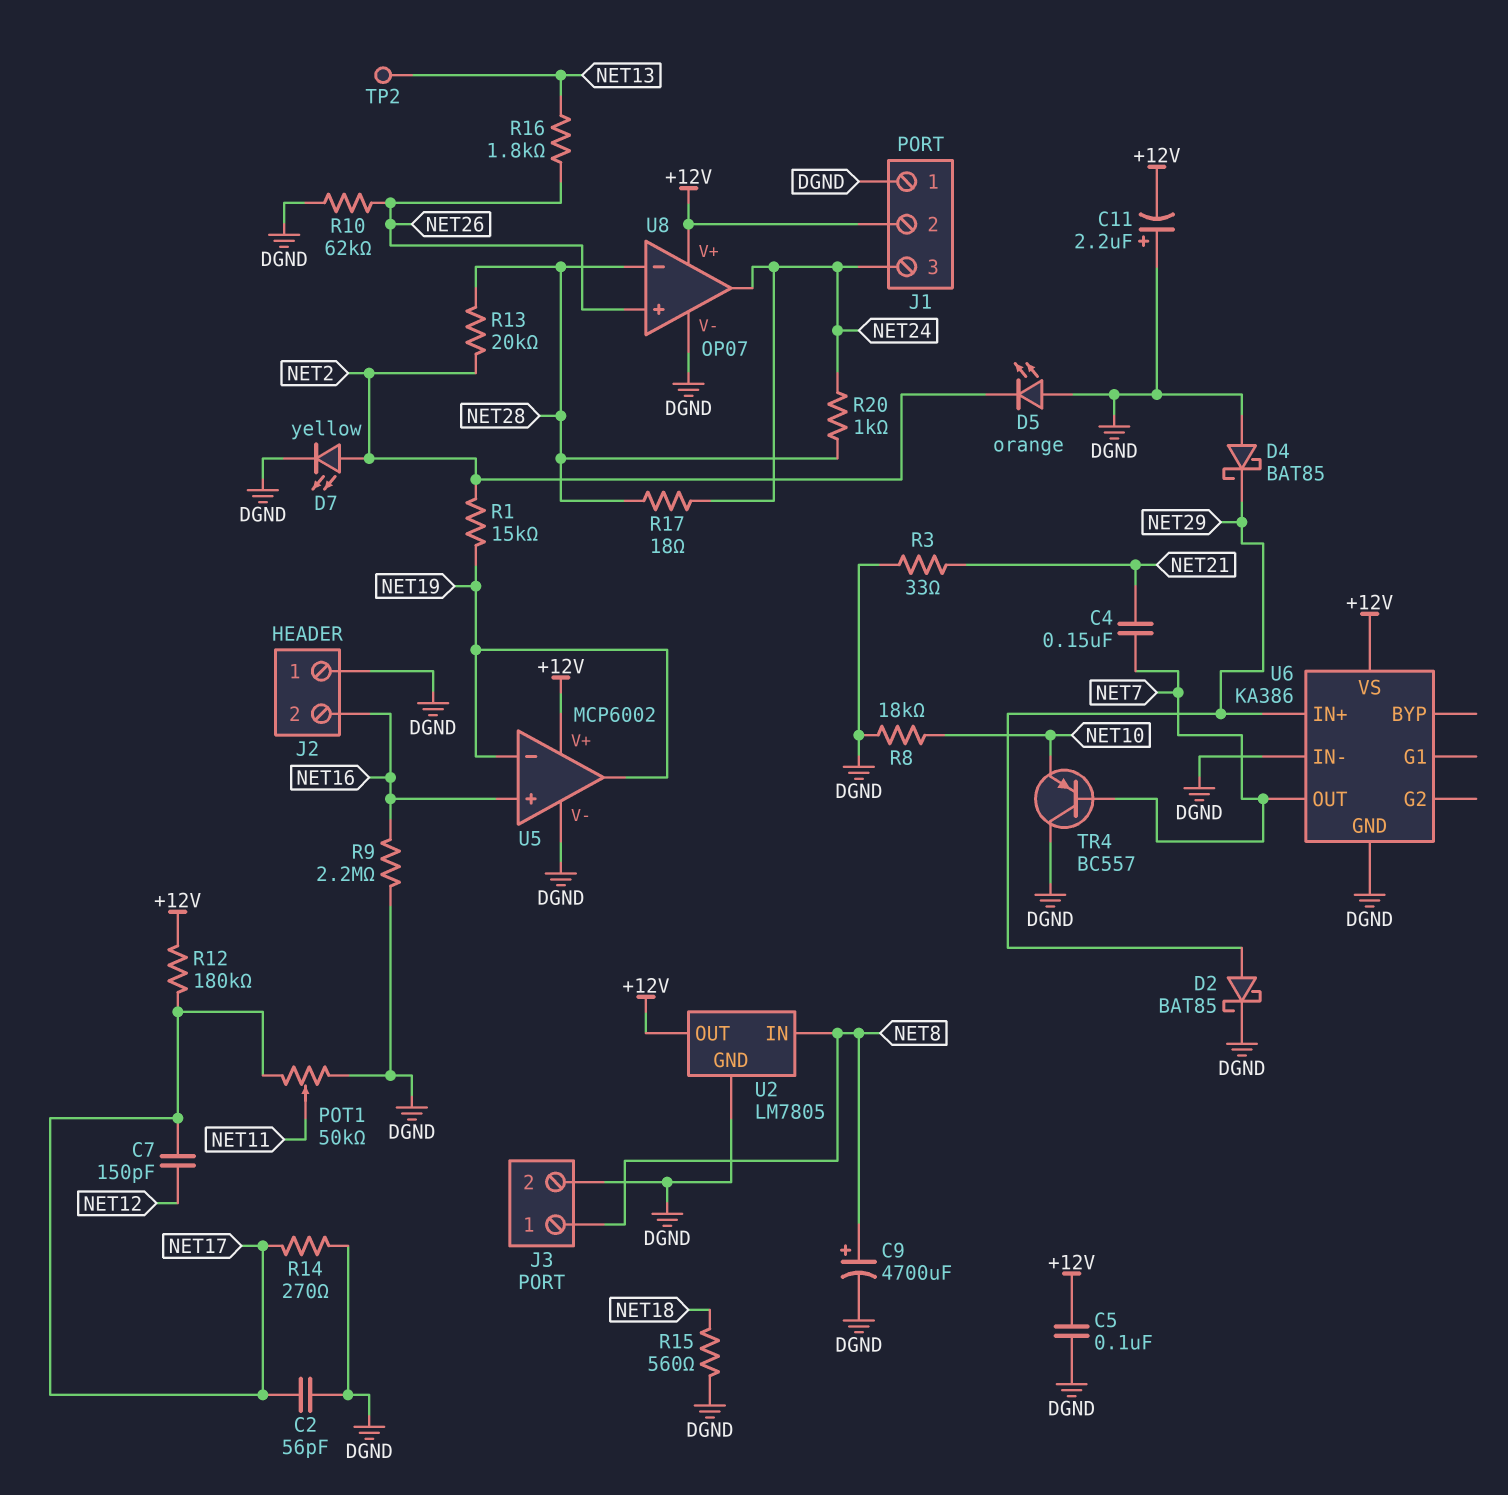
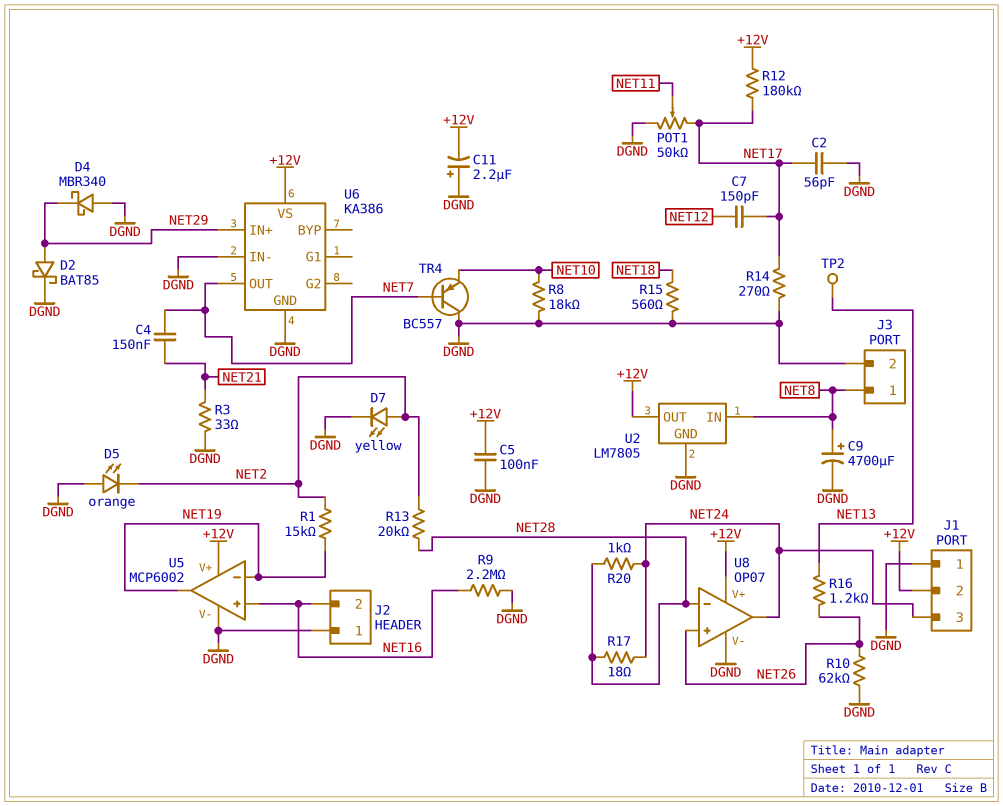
D4: schottky BAT85 (A DGND, K NET29) -> schottky MBR340 (A DGND, K NET29)
R16: 1.8k (NET13, NET26) -> 1.2k (NET13, NET26)

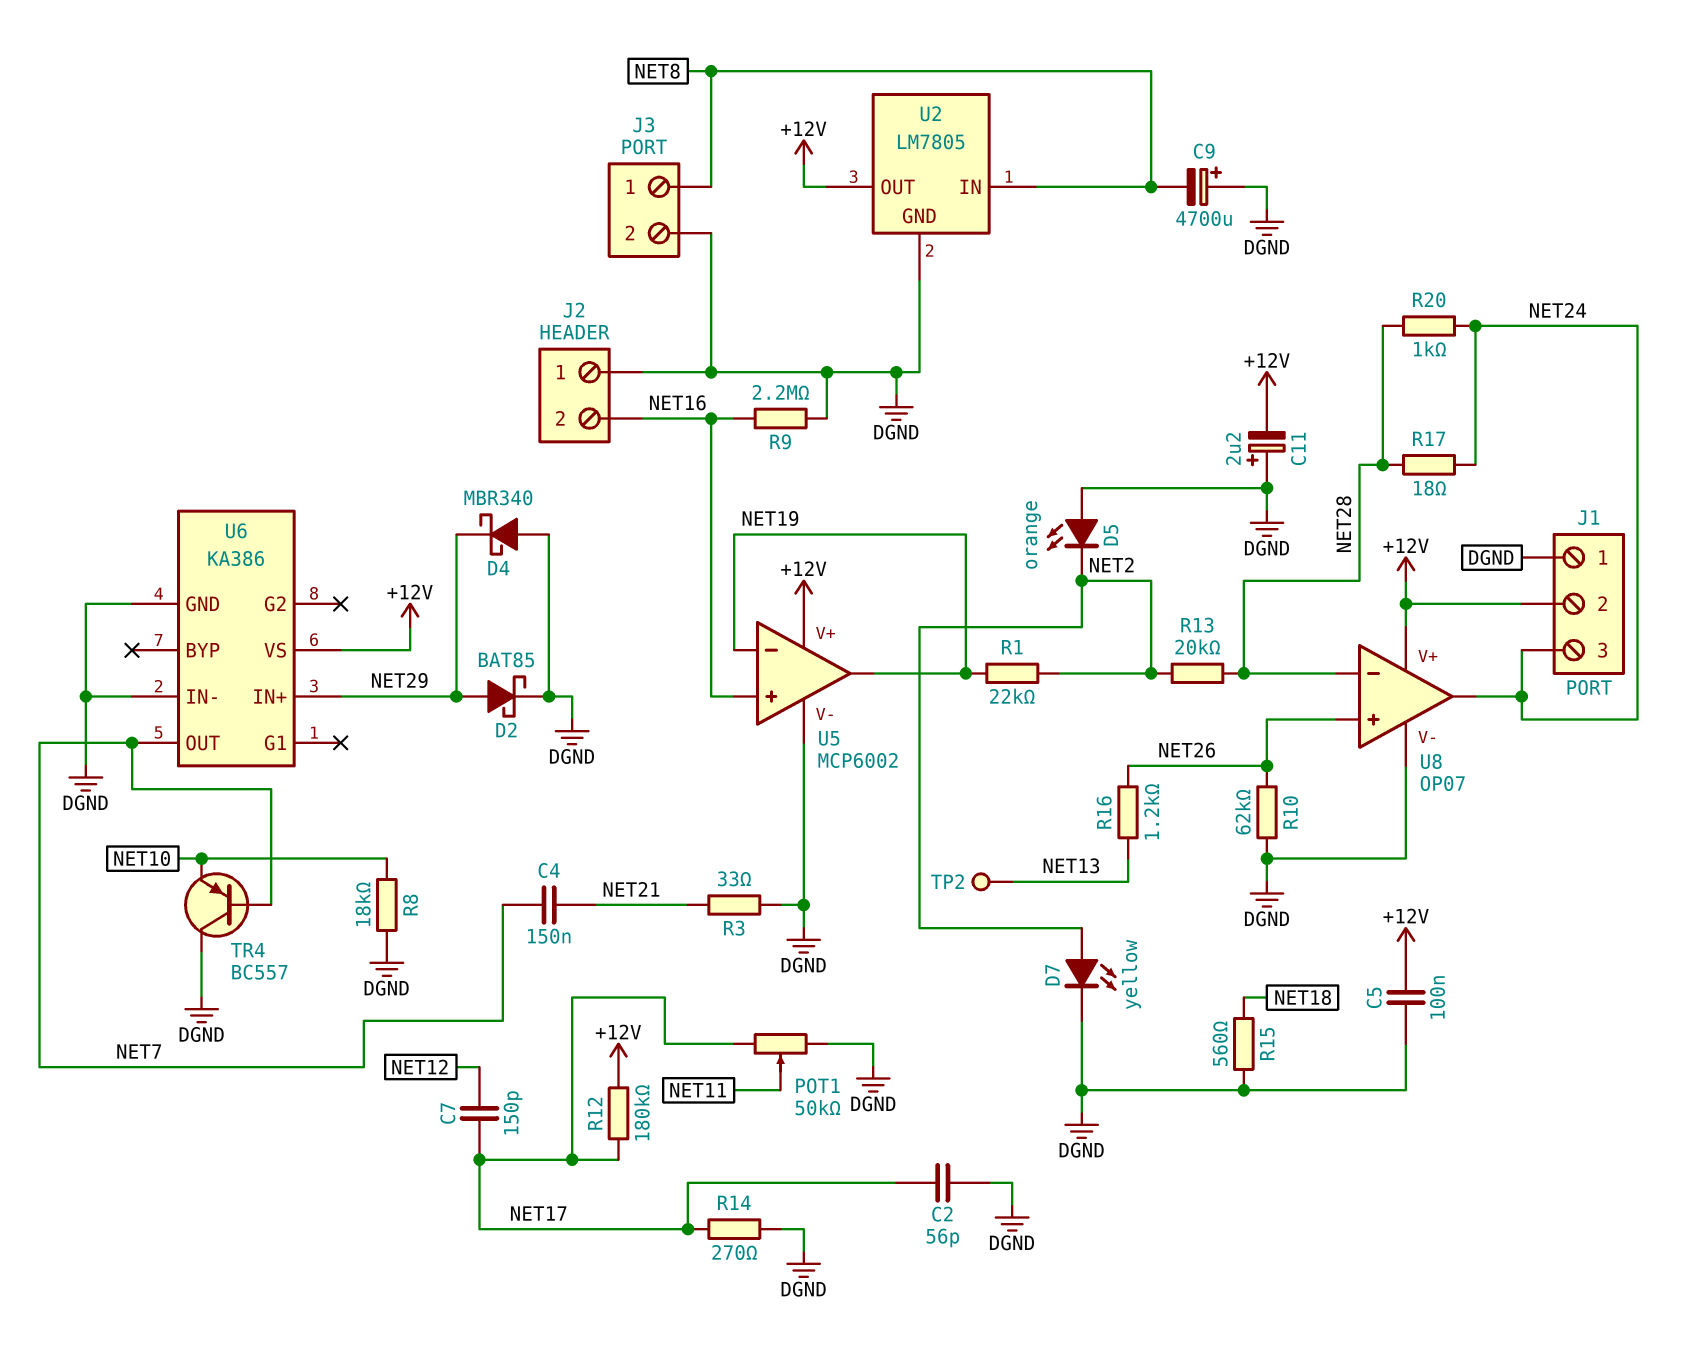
C9: 4700uF (plus NET8, minus DGND) -> 4700uF (plus DGND, minus NET8)
R1: 15k (NET2, NET19) -> 22k (NET2, NET19)

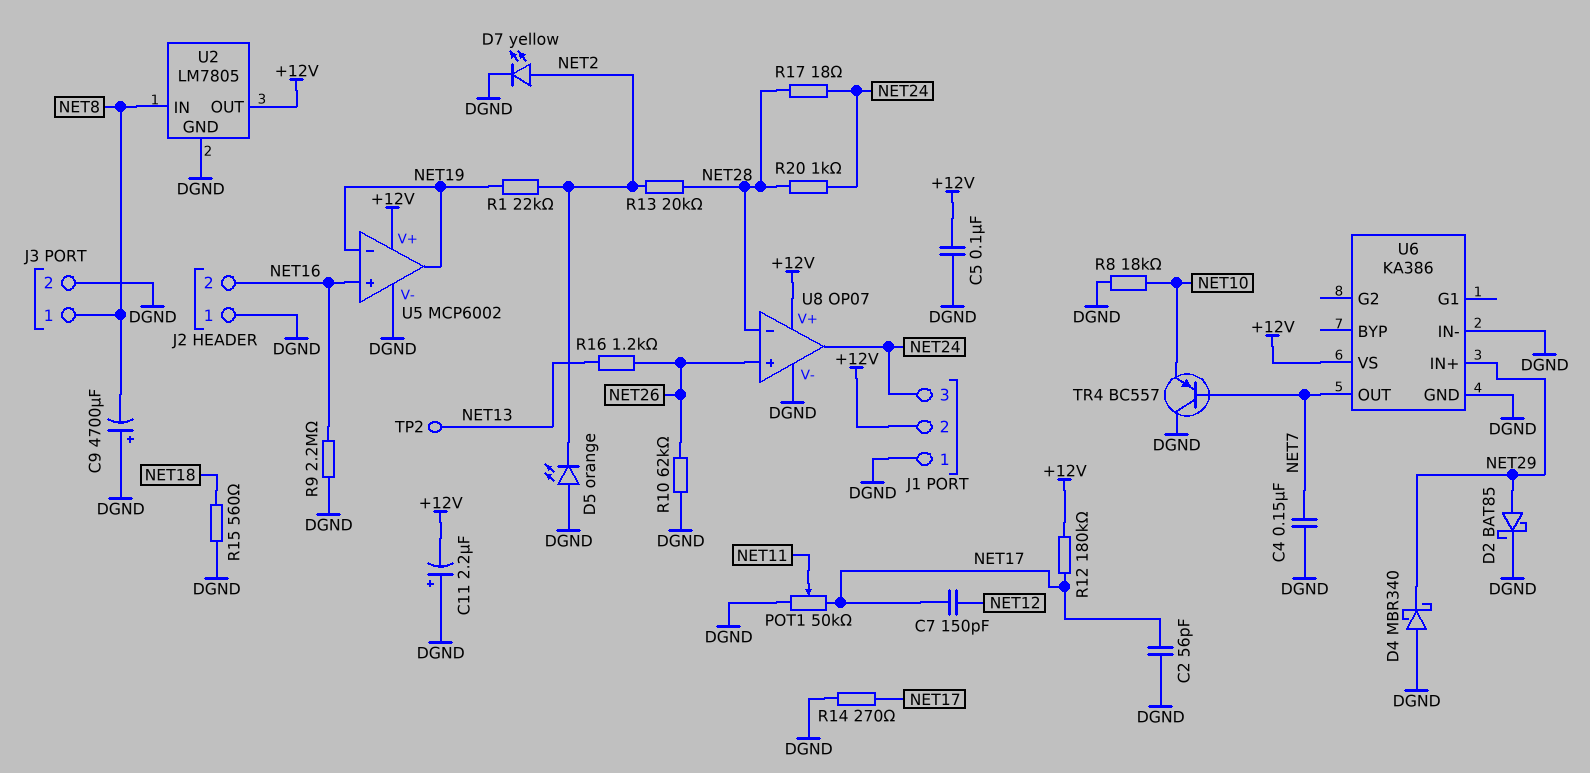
C4: 150nF (NET7, NET21) -> 150nF (DGND, NET7)
R3: 33 (DGND, NET21) -> none

